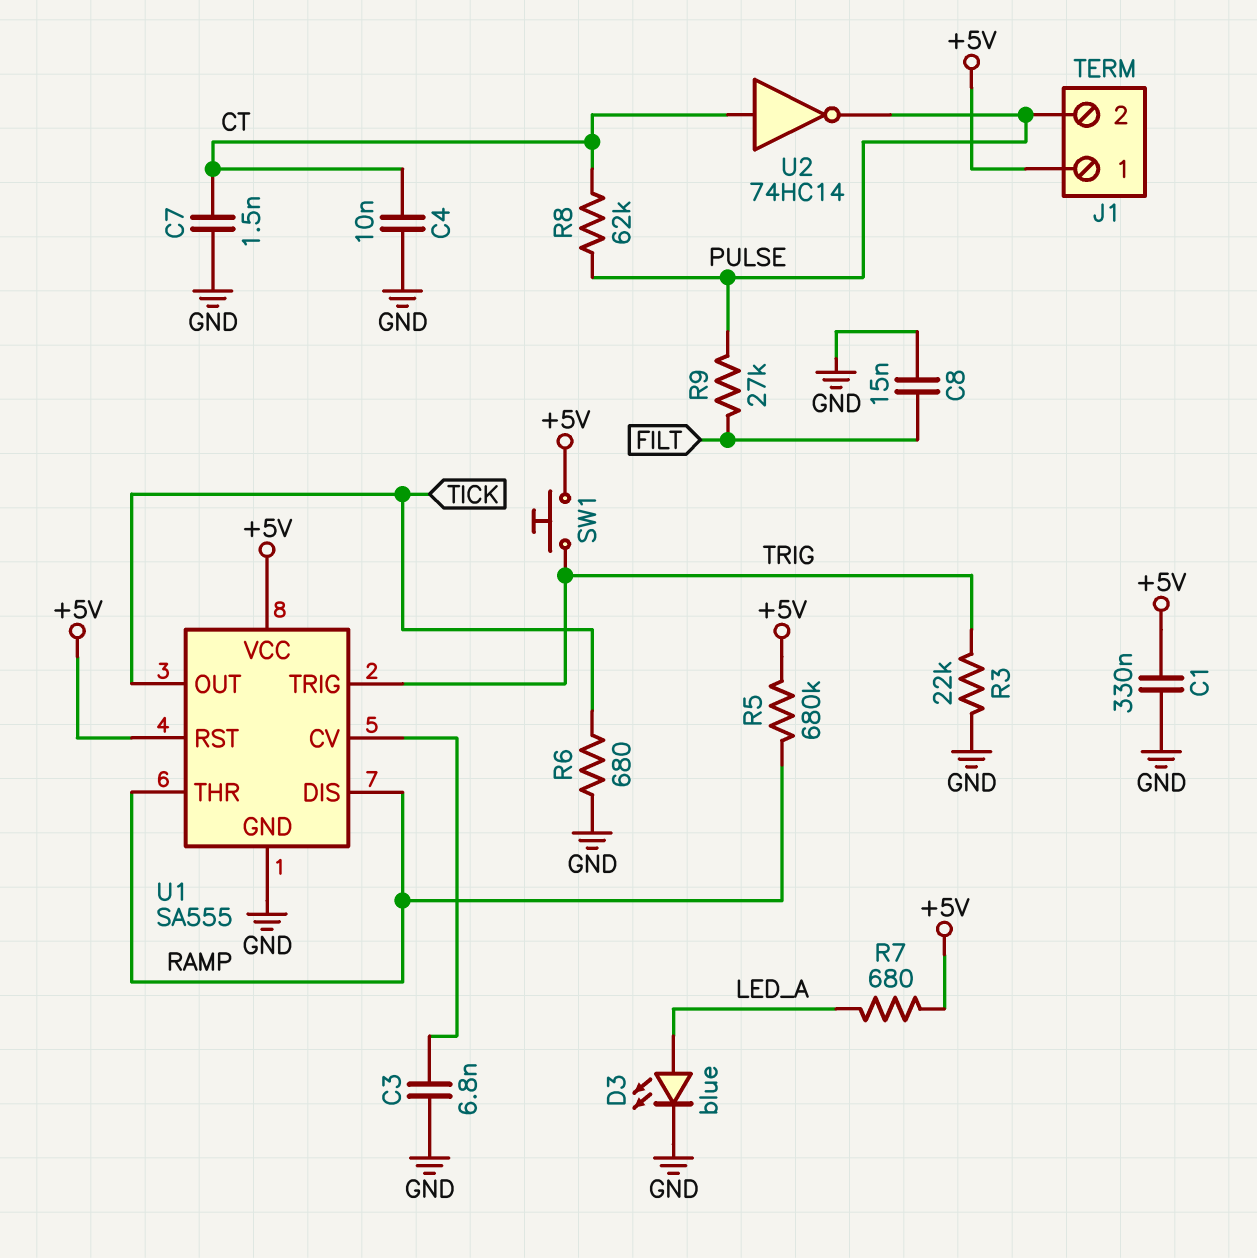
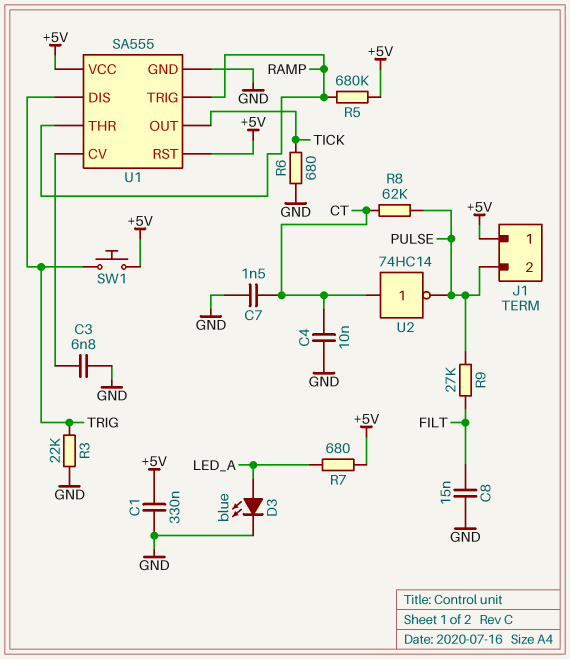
U1 pin DIS: RAMP -> TRIG
U1 pin TRIG: TRIG -> RAMP

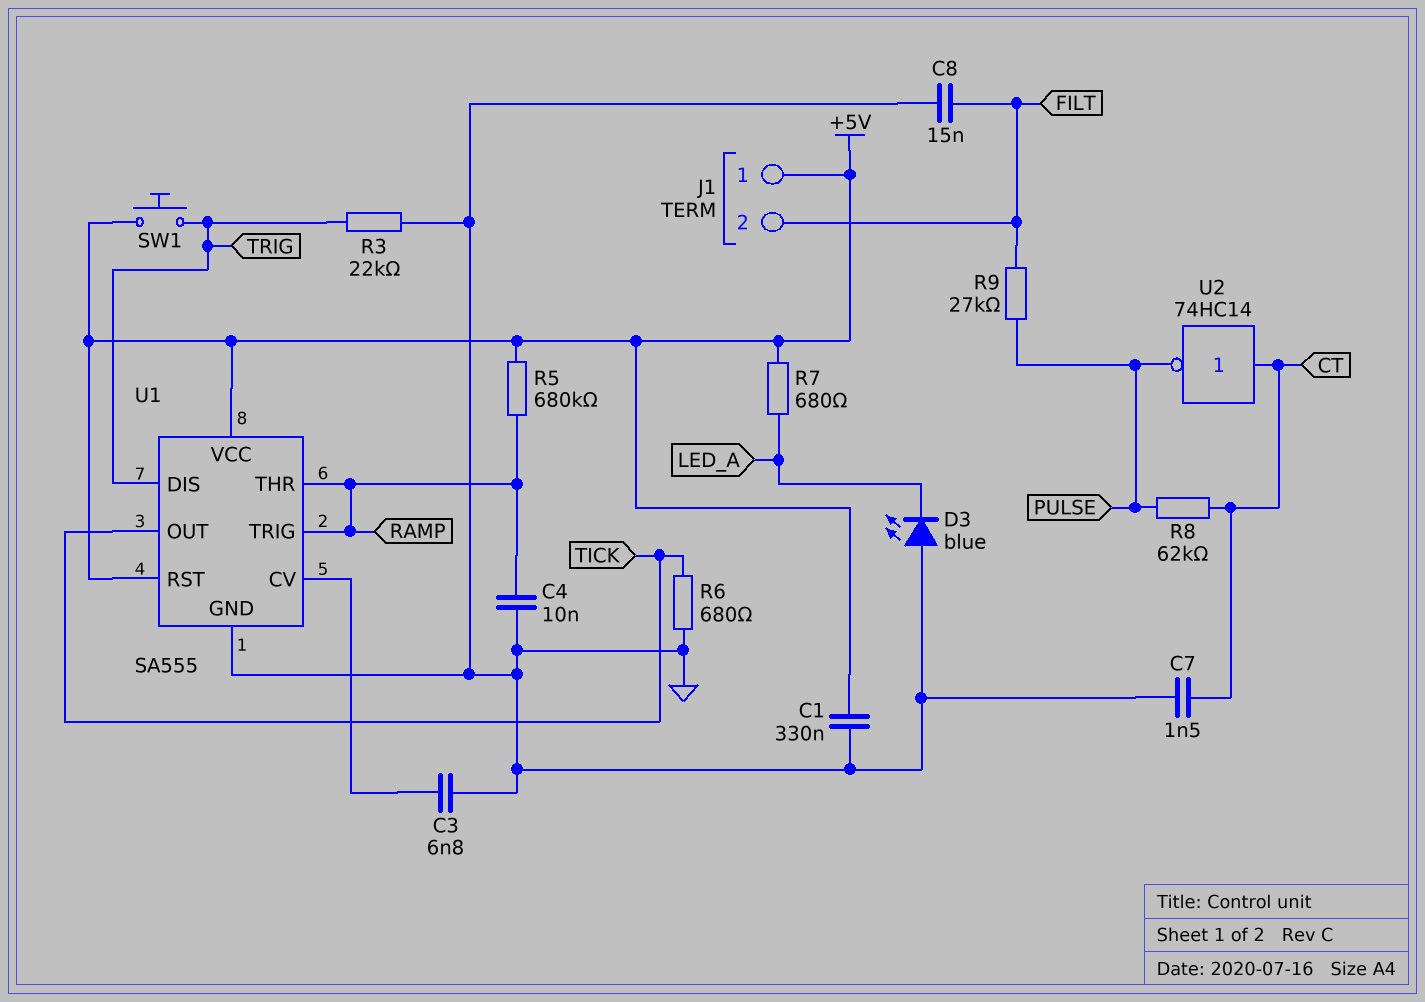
C4: 10nF (CT, GND) -> 10nF (GND, RAMP)
D3: LED blue (A LED_A, K GND) -> LED blue (A GND, K LED_A)
J1 pin 2: PULSE -> FILT

